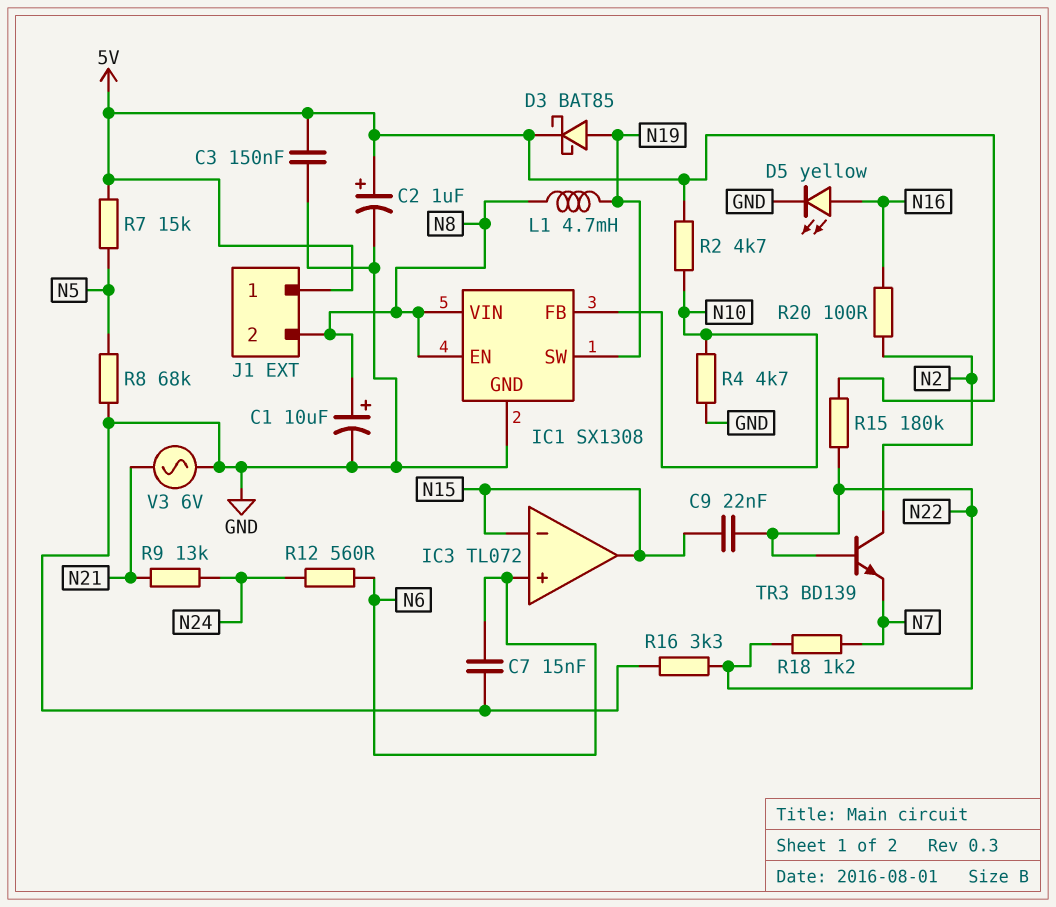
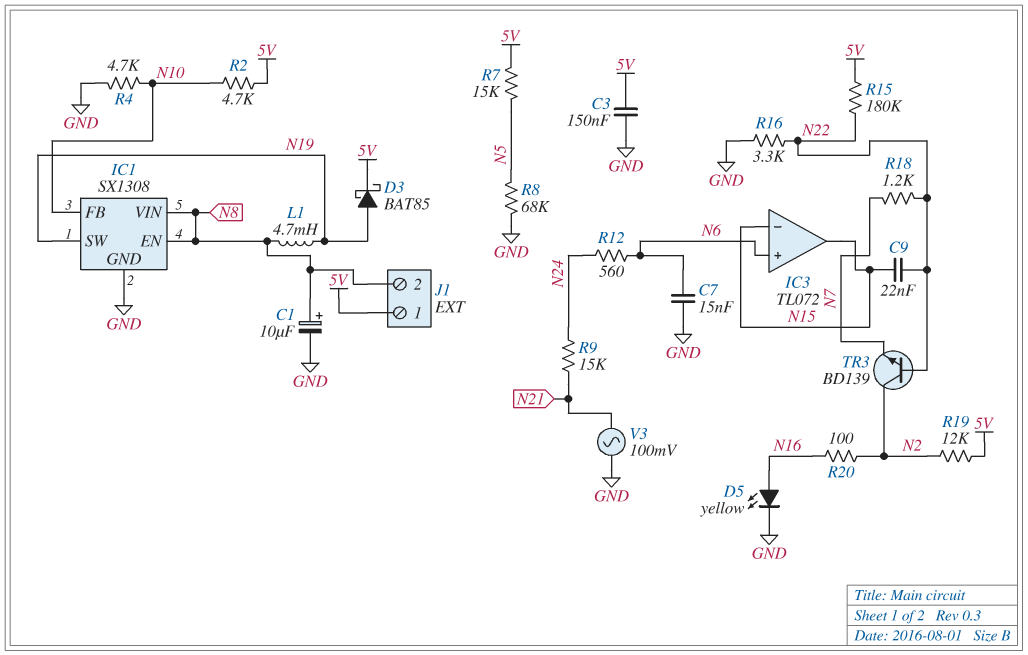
C2: 1uF (plus 5V, minus GND) -> none
R9: 13k (N21, N24) -> 15k (N21, N24)
R19: none -> 12k (5V, N2)
V3: AC 6V (GND, N21) -> AC 100mV (GND, N21)

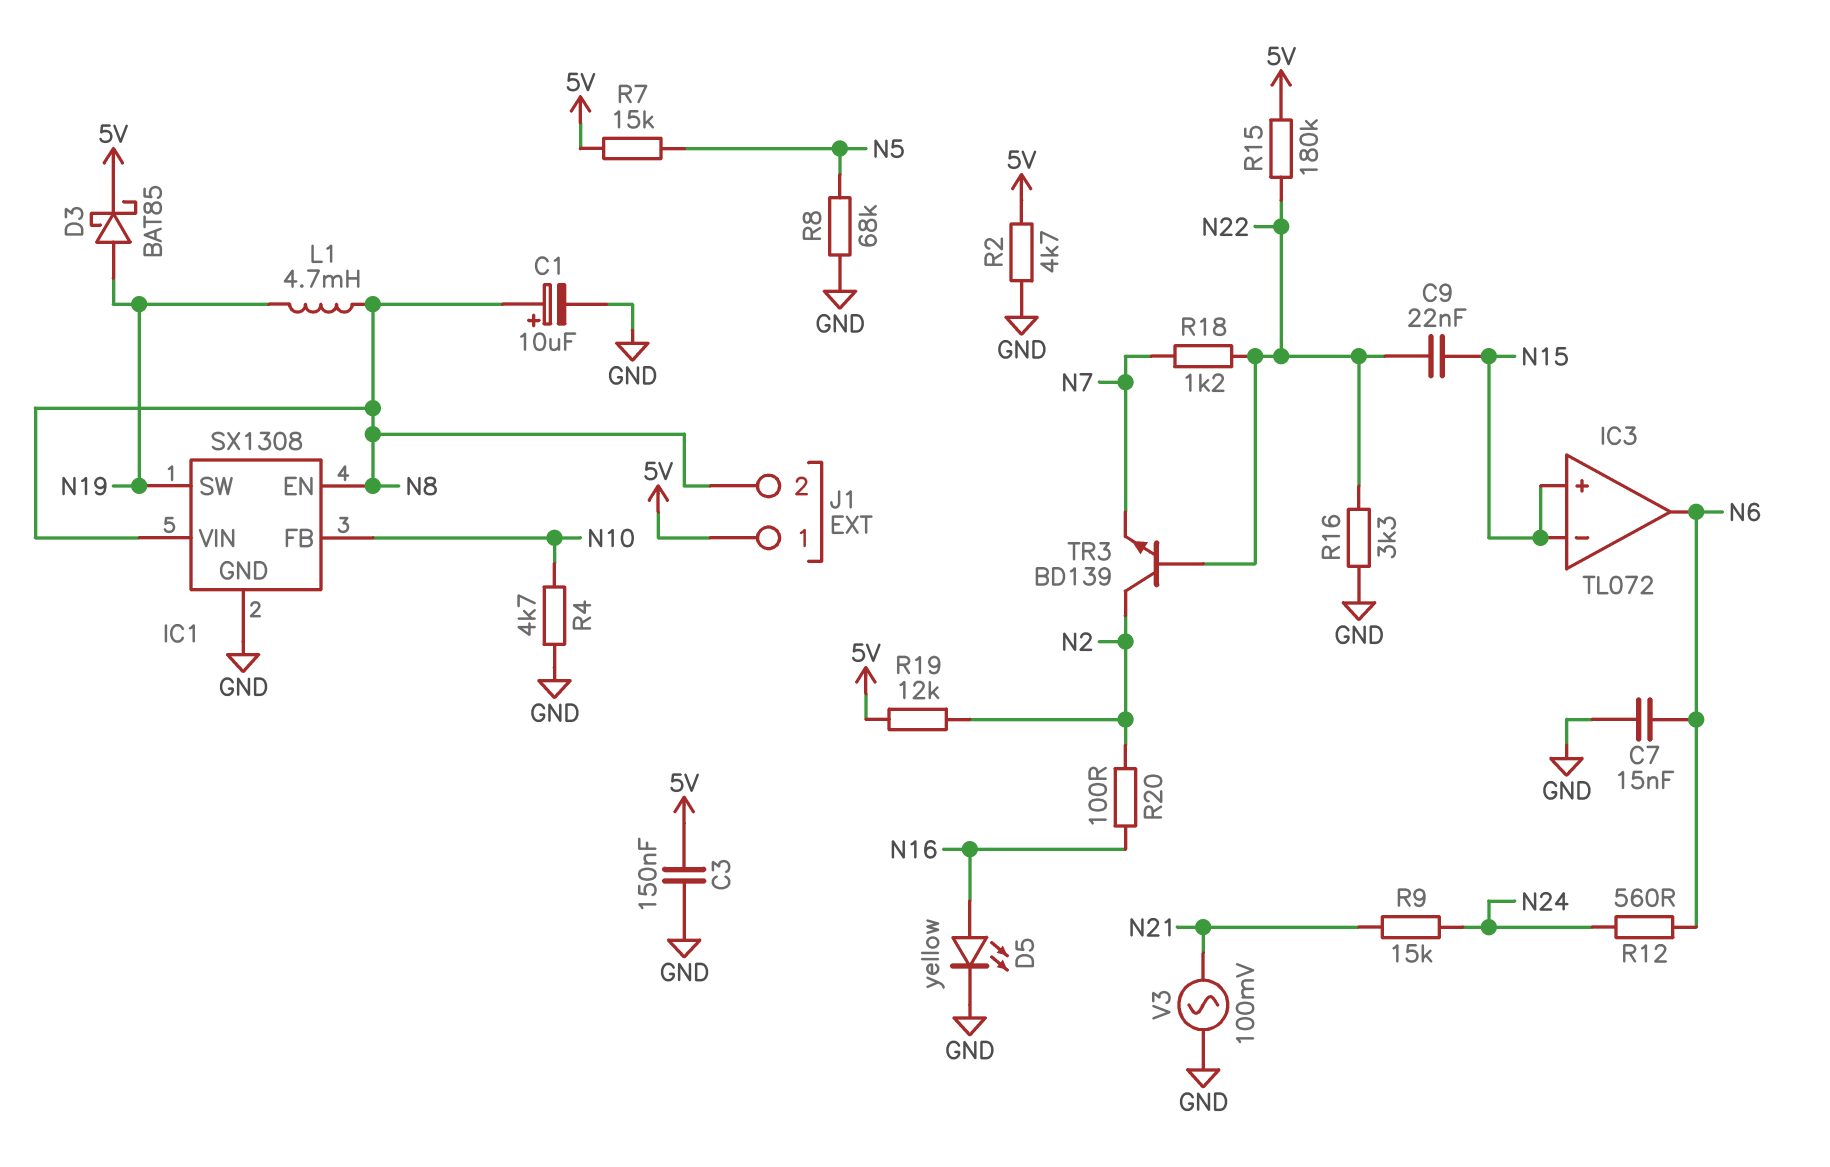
IC3 pin in+: N6 -> N15
IC3 pin out: N15 -> N6
R2: 4.7k (5V, N10) -> 4.7k (5V, GND)

